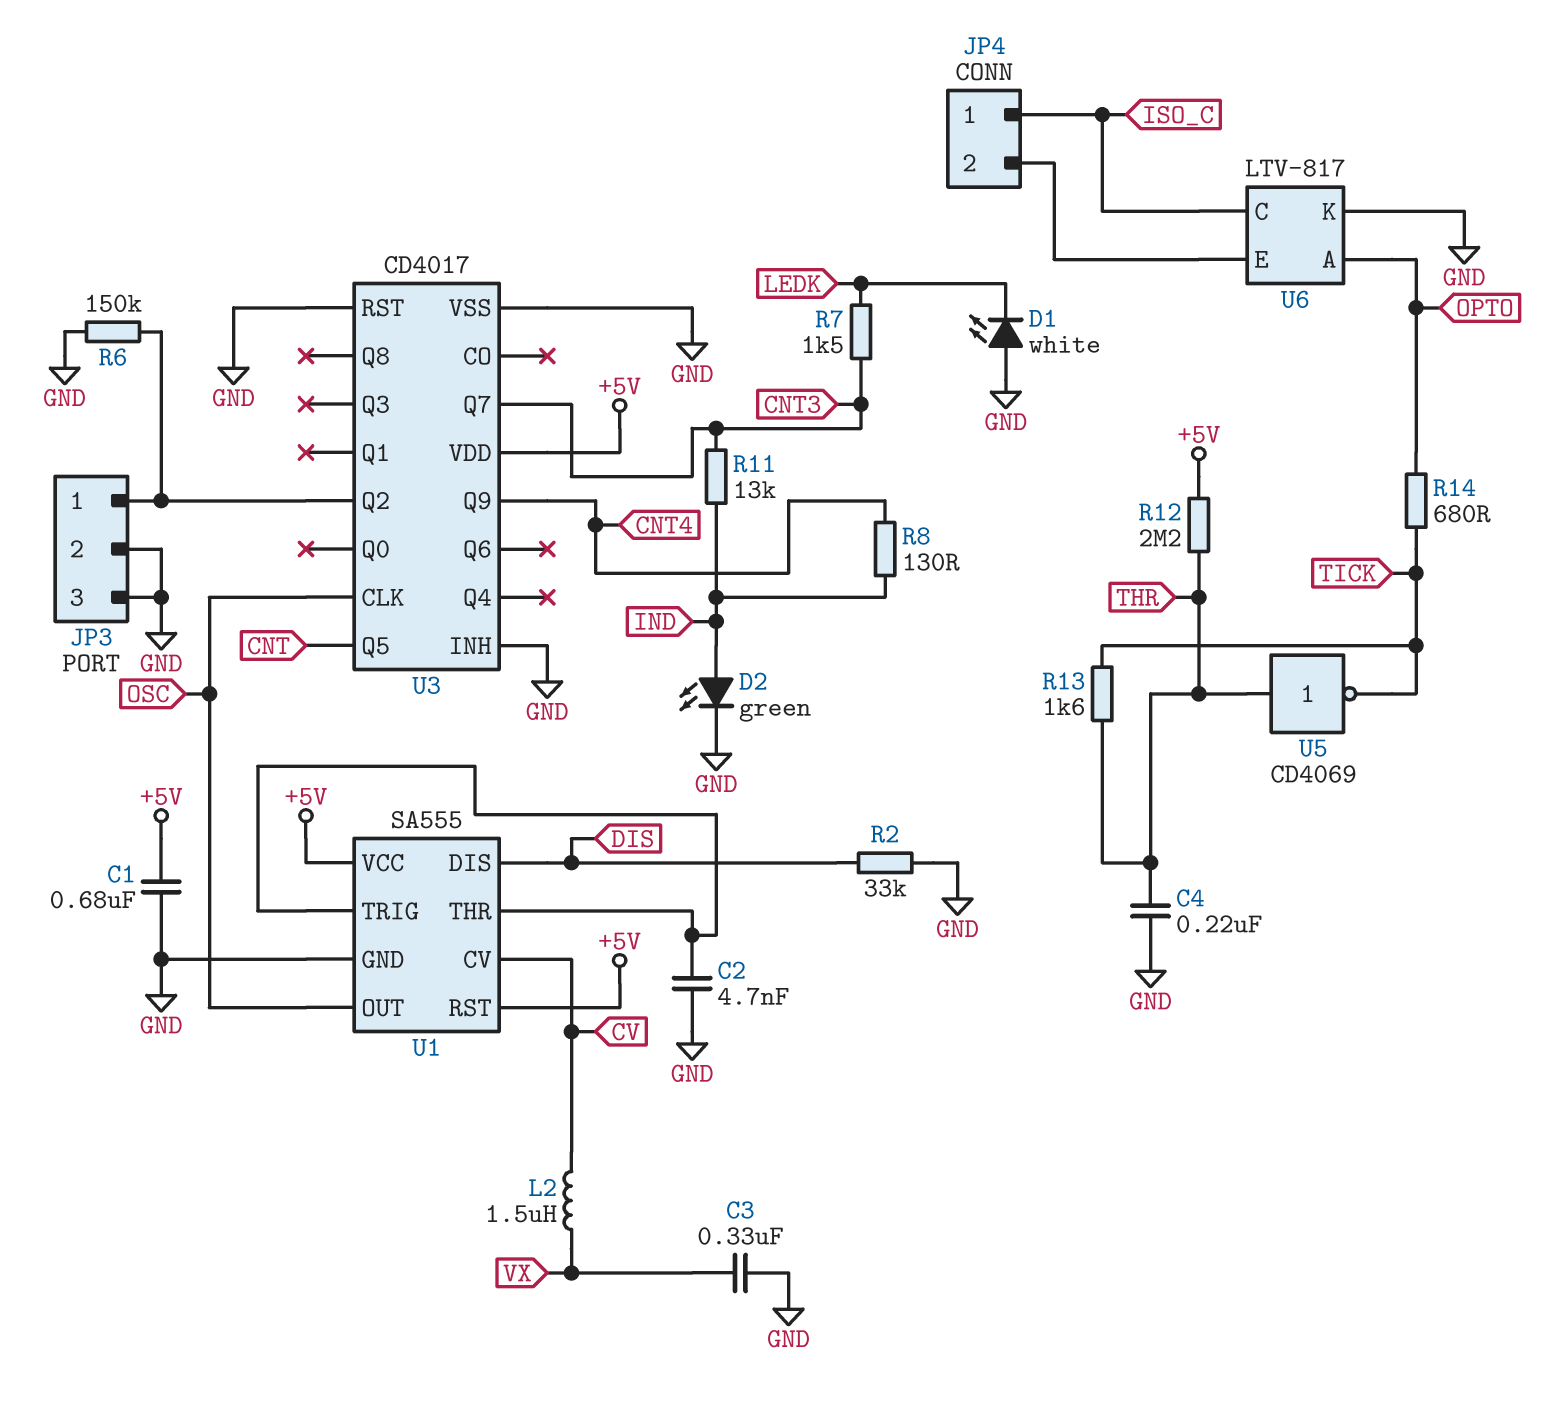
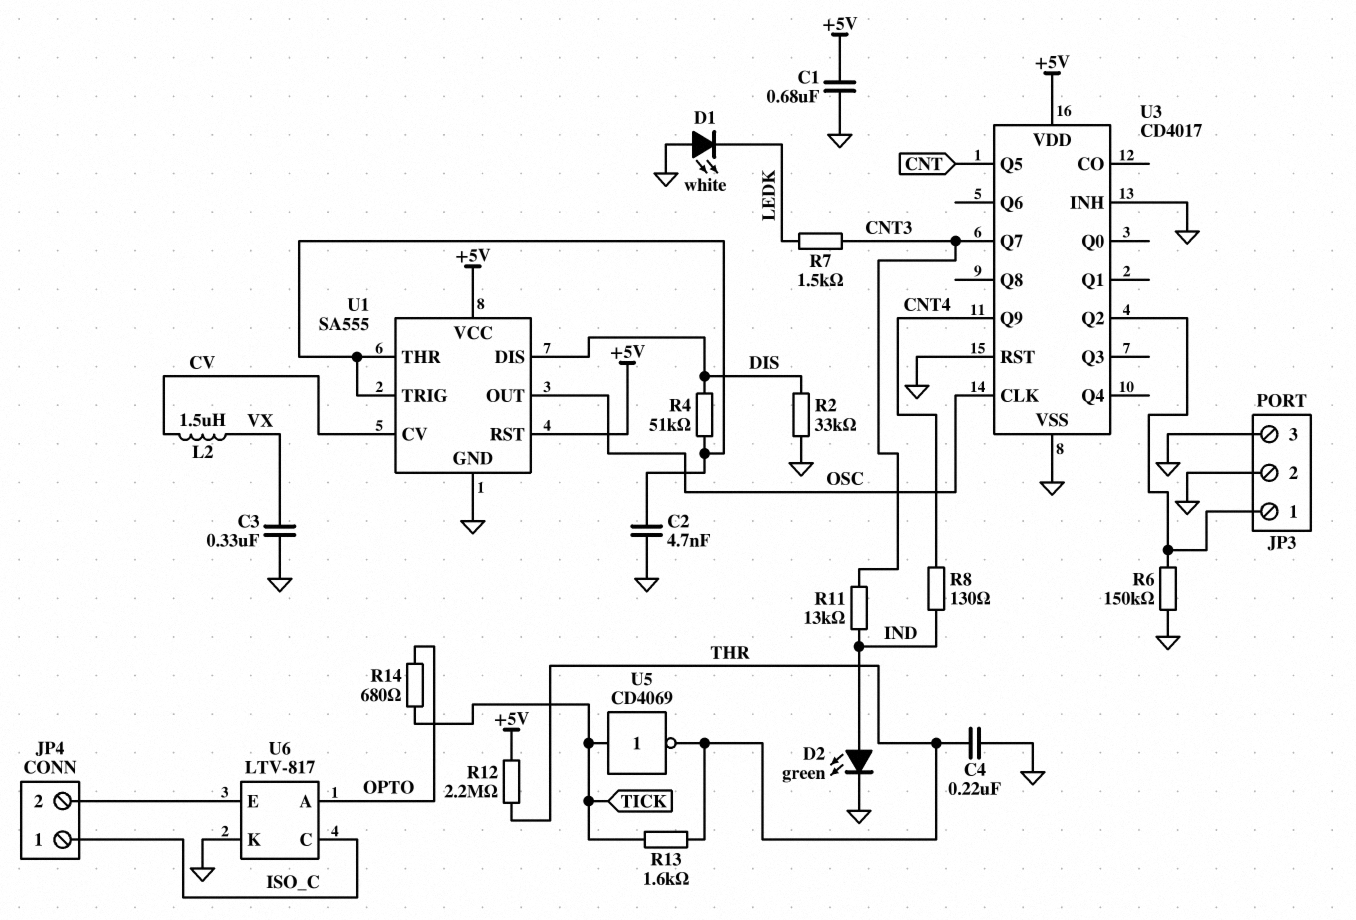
R4: none -> 51k (DIS, U1/THR)
U5: NOT CD4069 (in THR, out TICK) -> NOT CD4069 (in TICK, out THR)

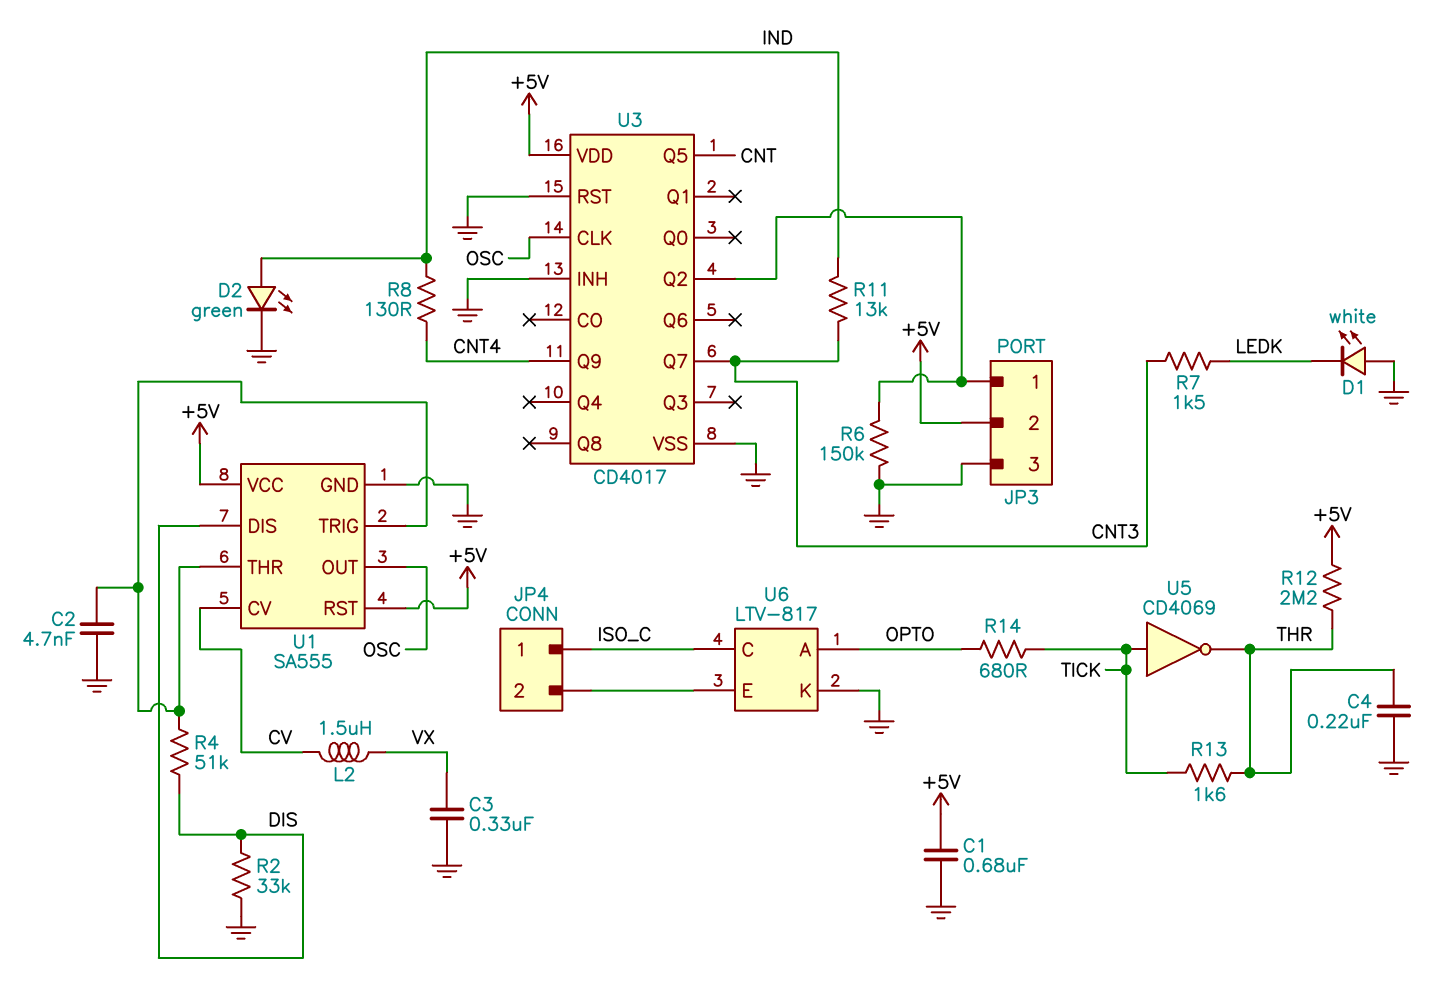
JP3 pin 2: GND -> +5V

